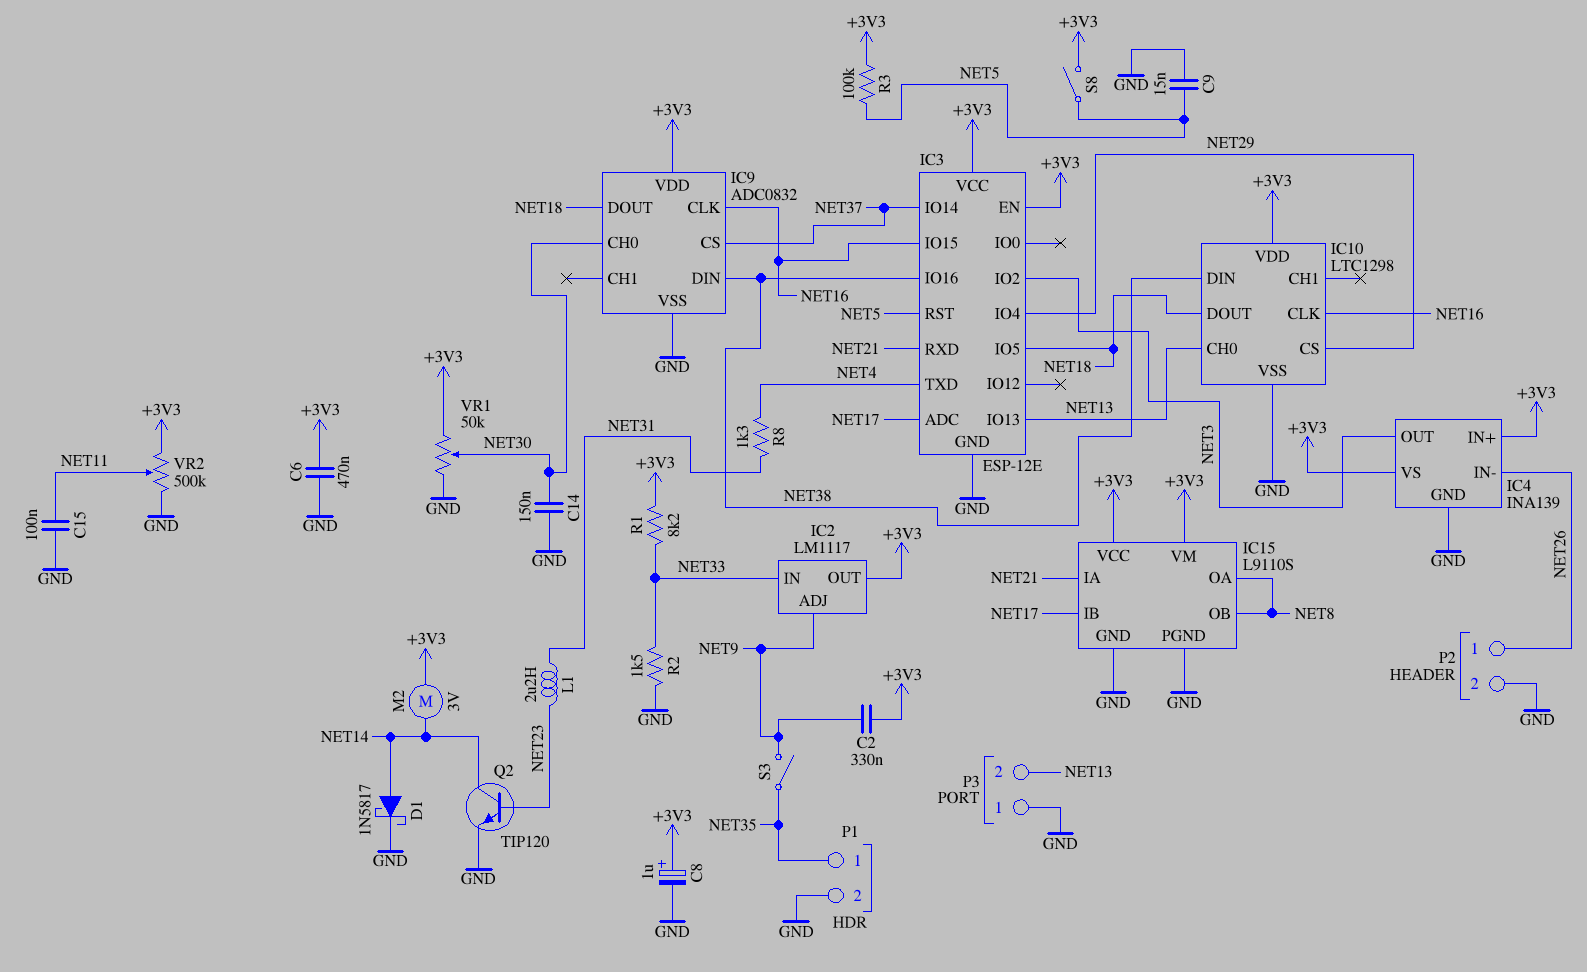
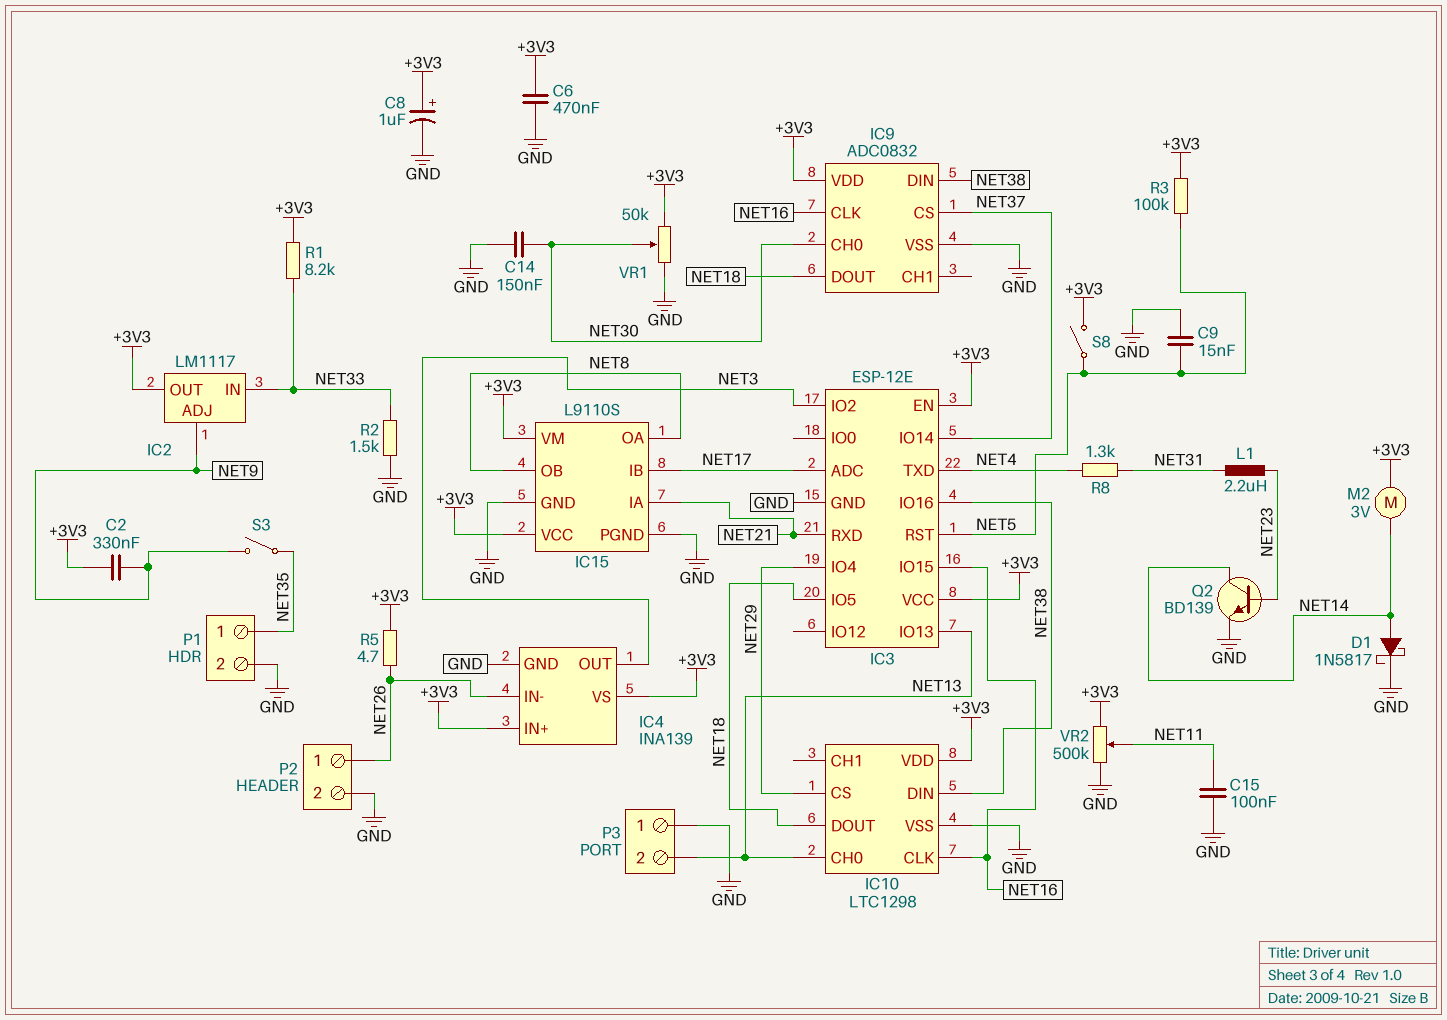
Q2: NPN TIP120 (B NET23, C NET14, E GND) -> NPN BD139 (B NET23, C NET14, E GND)
R5: none -> 4.7 (+3V3, NET26)

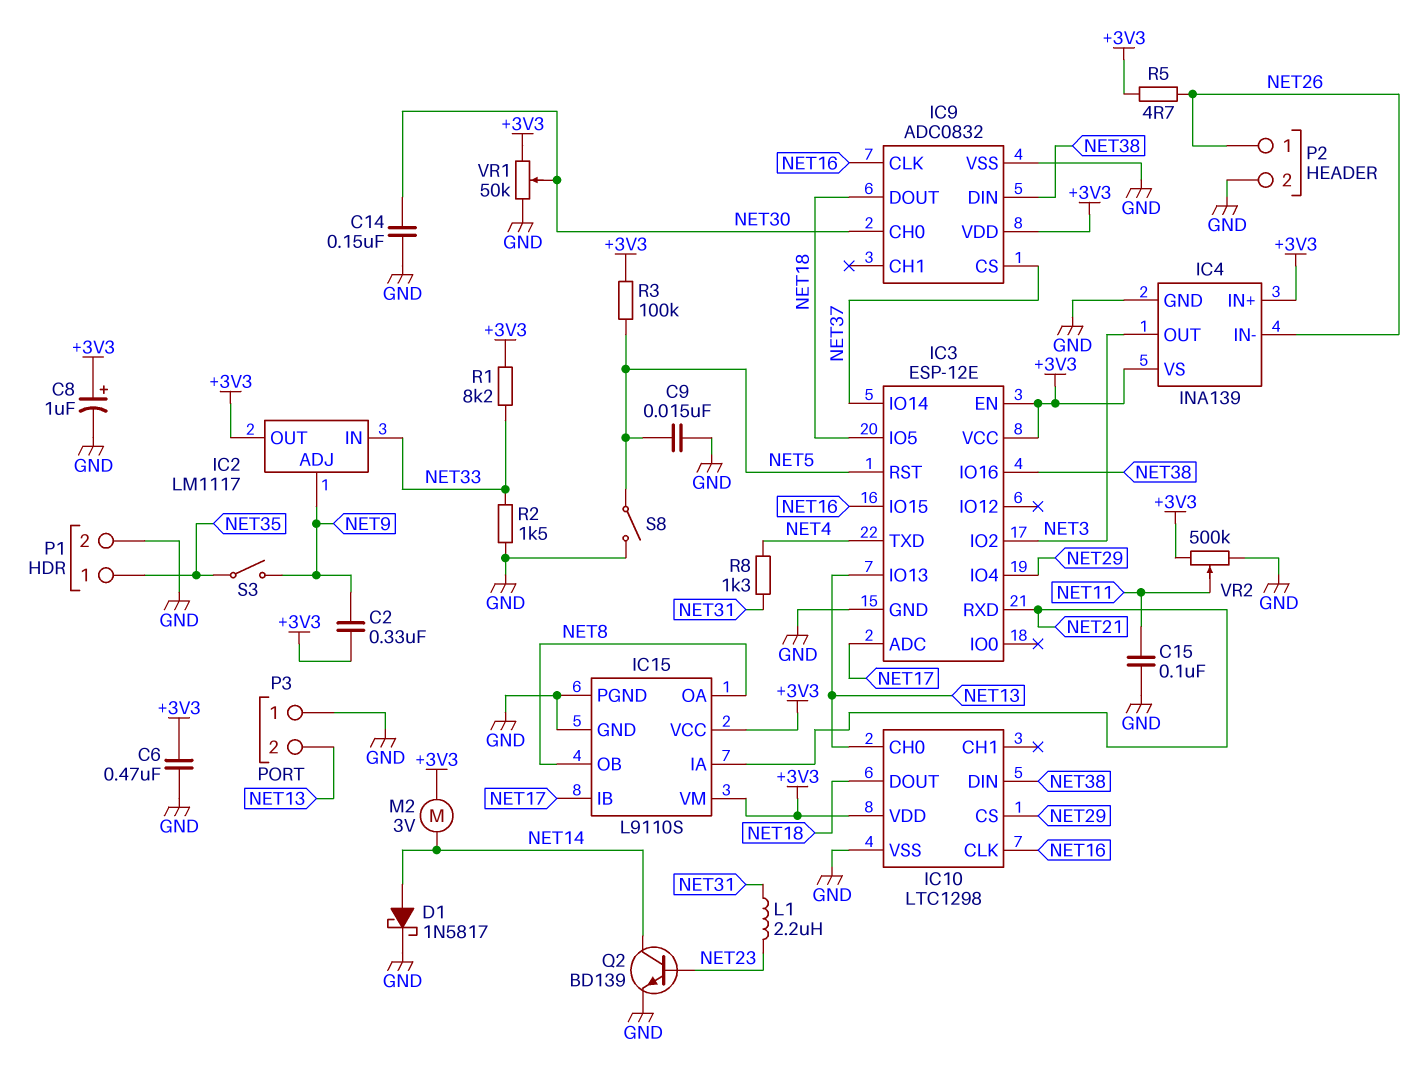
S8: switch (+3V3, NET5) -> switch (GND, NET5)

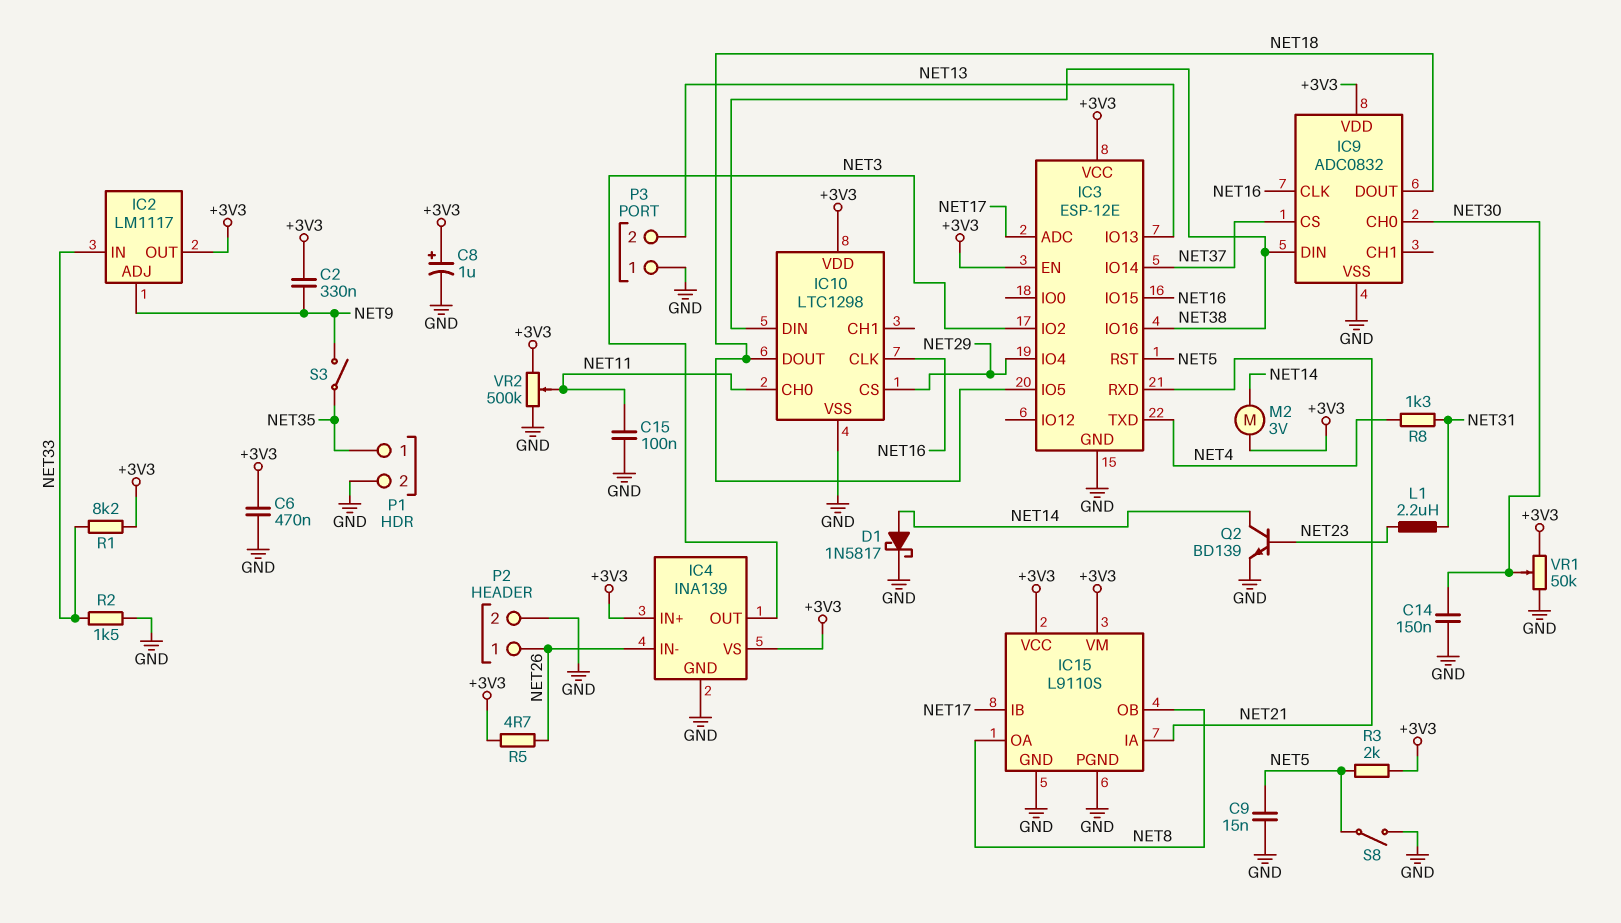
IC10 pin CH0: NET13 -> NET11
R3: 100k (+3V3, NET5) -> 2k (+3V3, NET5)

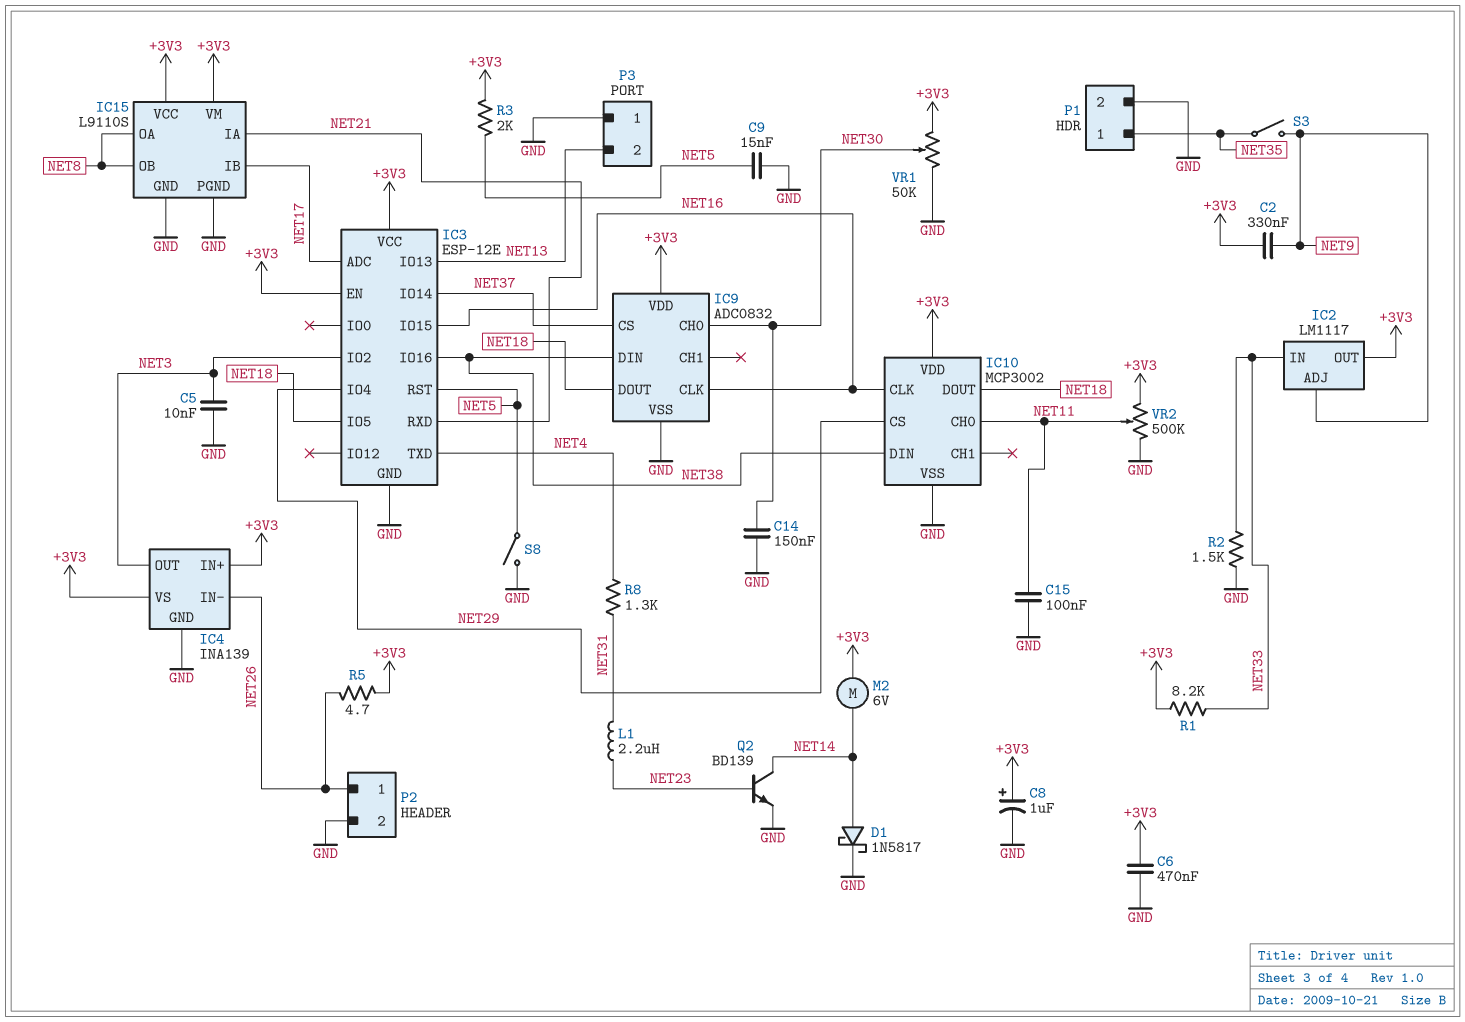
C5: none -> 10nF (GND, NET3)
IC10: LTC1298 -> MCP3002
M2: motor 3V (+3V3, NET14) -> motor 6V (+3V3, NET14)

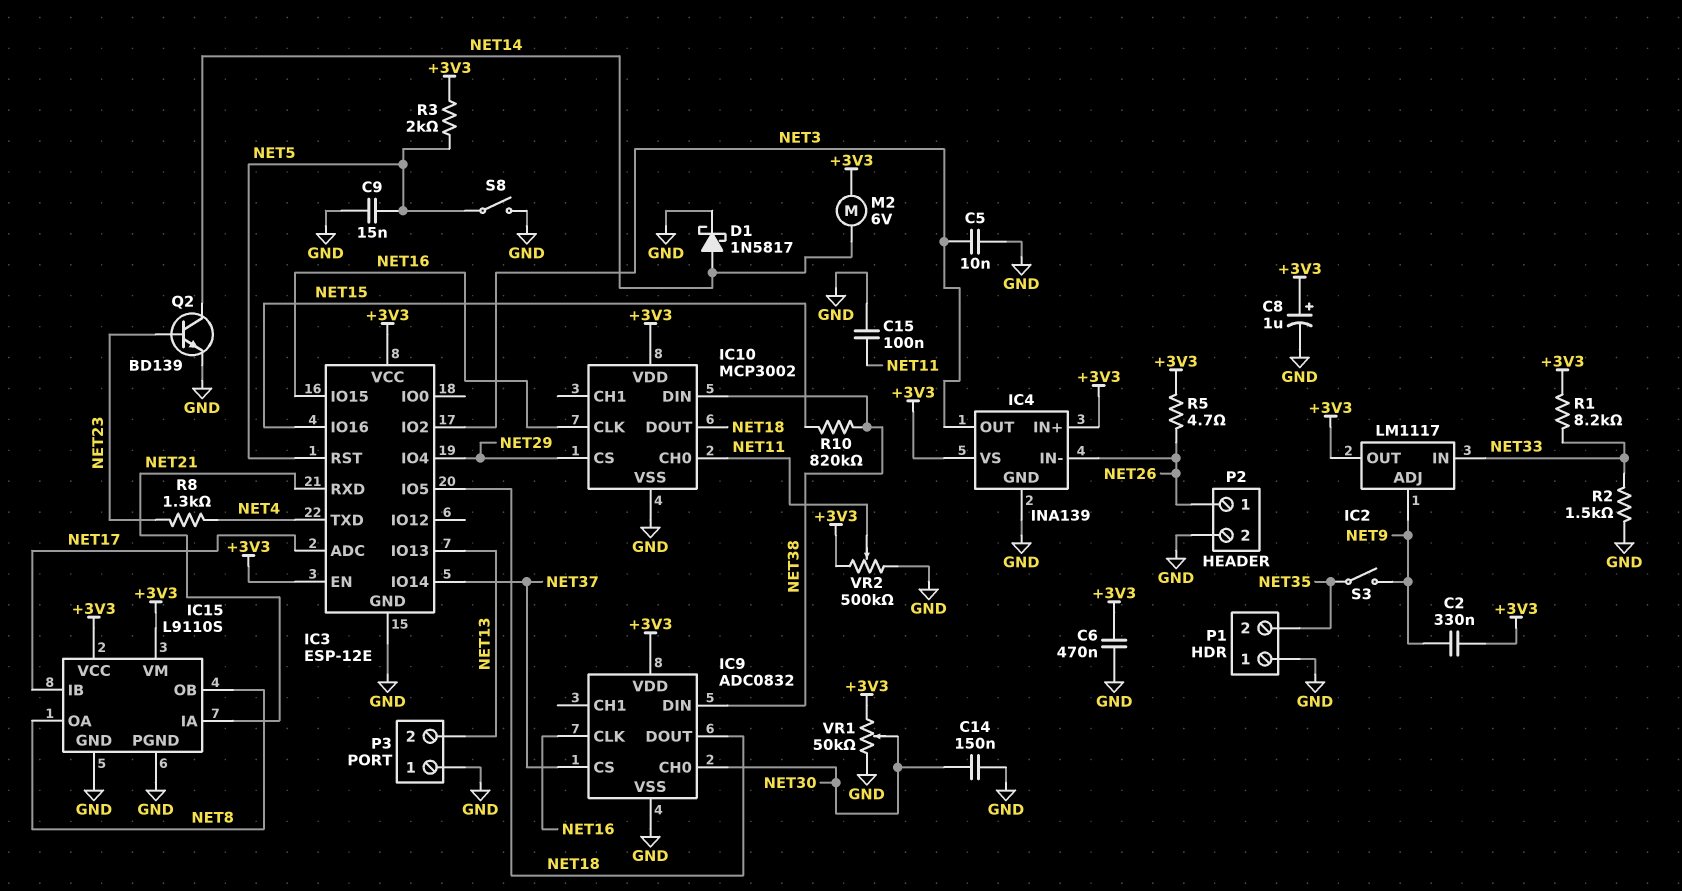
IC3 pin IO16: NET38 -> NET15
L1: 2.2uH (NET23, NET31) -> none
P1 pin 1: NET35 -> GND
P1 pin 2: GND -> NET35
R8: 1.3k (NET4, NET31) -> 1.3k (NET4, NET23)
R10: none -> 820k (NET15, NET38)

